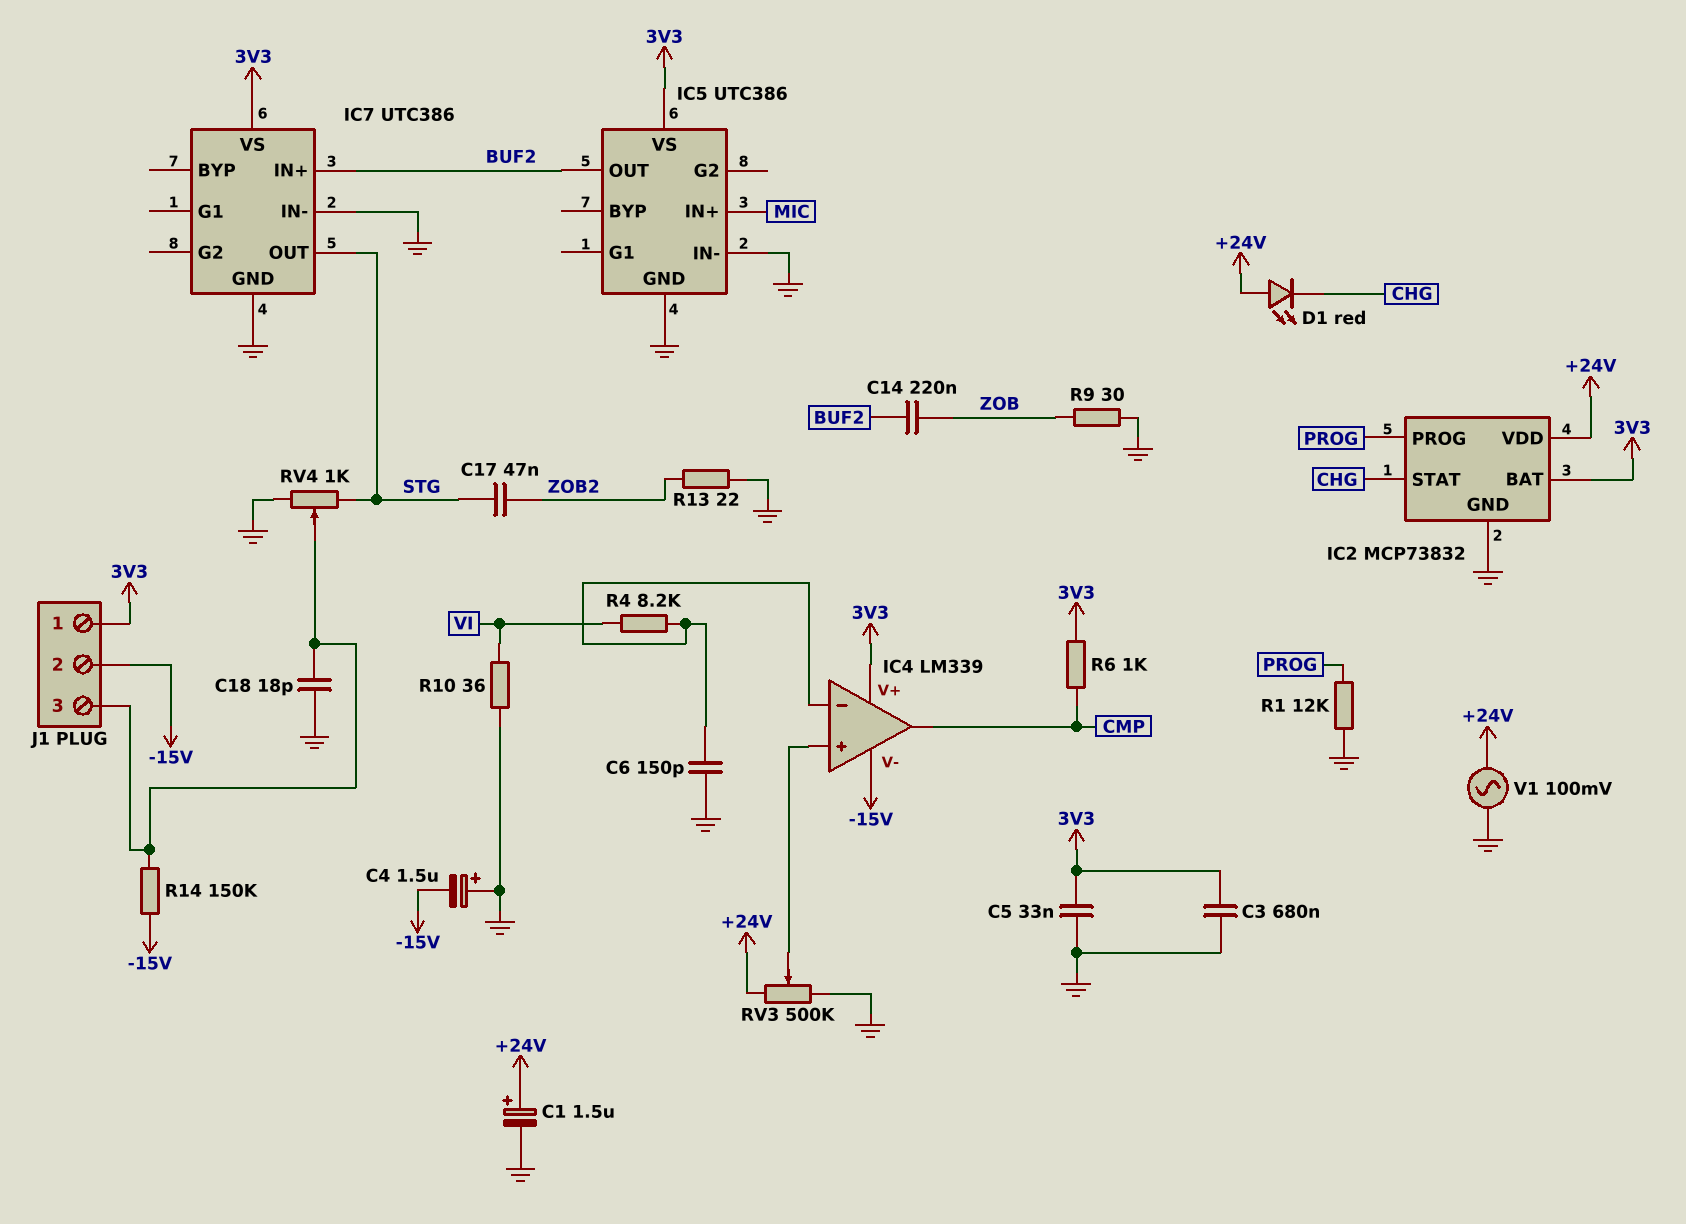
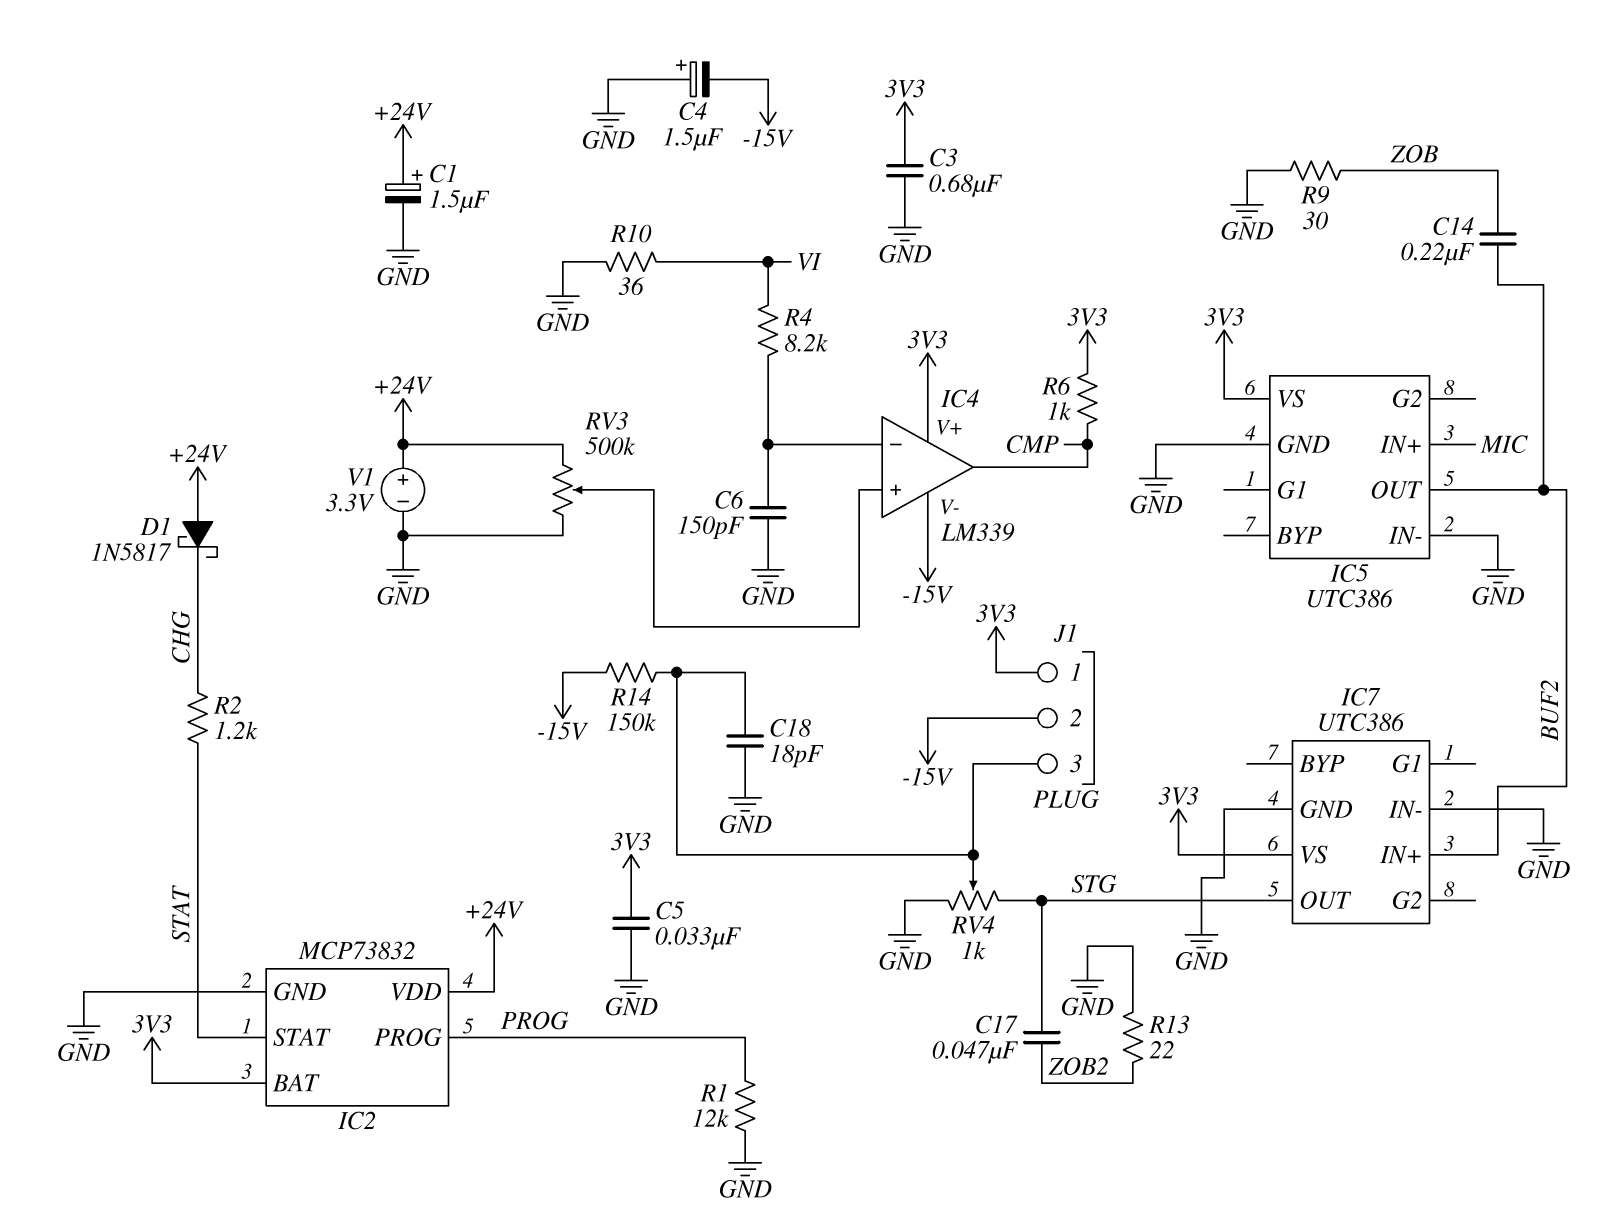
D1: LED red (A +24V, K CHG) -> schottky 1N5817 (A +24V, K CHG)
IC2 pin STAT: CHG -> STAT
R2: none -> 1.2k (CHG, STAT)
V1: AC 100mV (+24V, GND) -> 3.3V (plus +24V, minus GND)

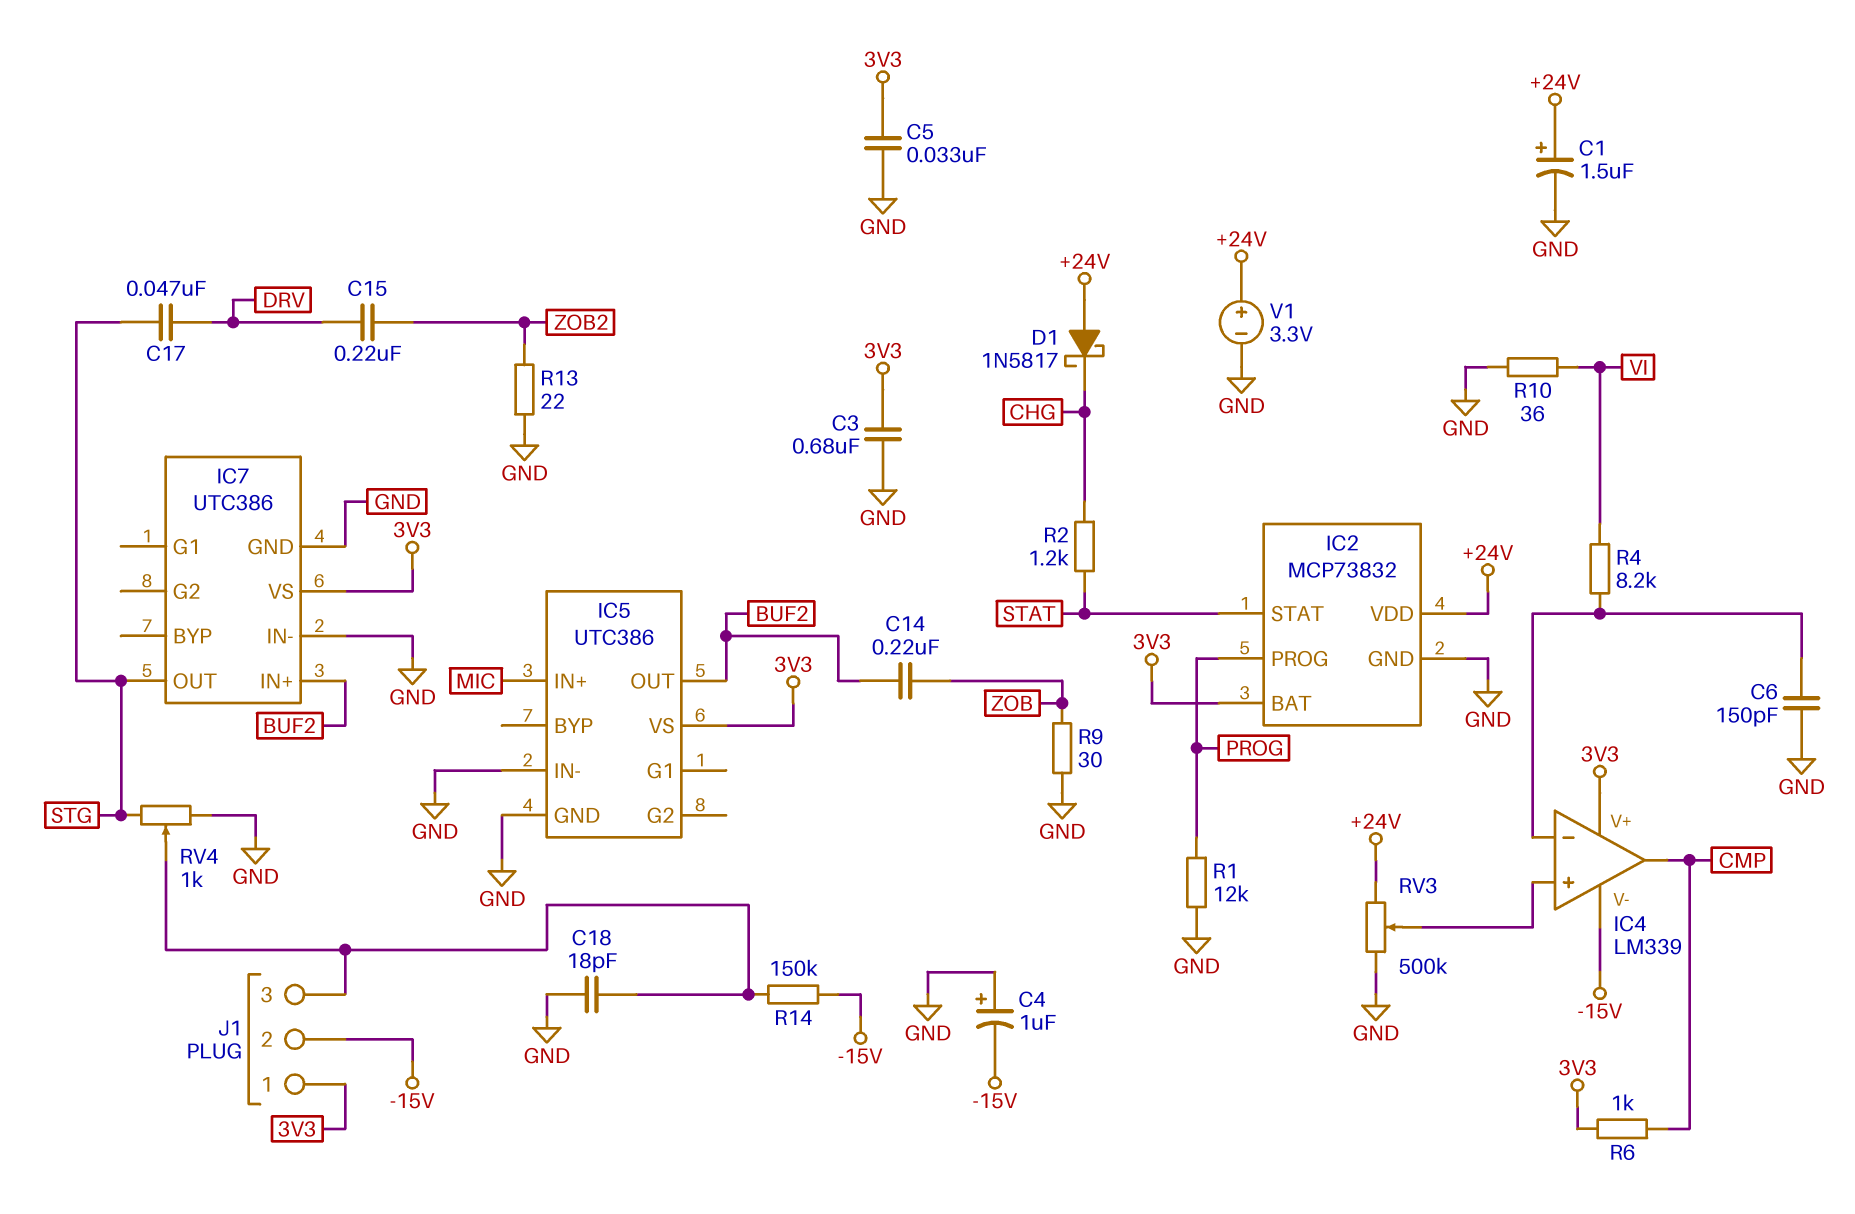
C4: 1.5uF (plus GND, minus -15V) -> 1uF (plus GND, minus -15V)
C15: none -> 220nF (DRV, ZOB2)
C17: 47nF (STG, ZOB2) -> 47nF (DRV, STG)

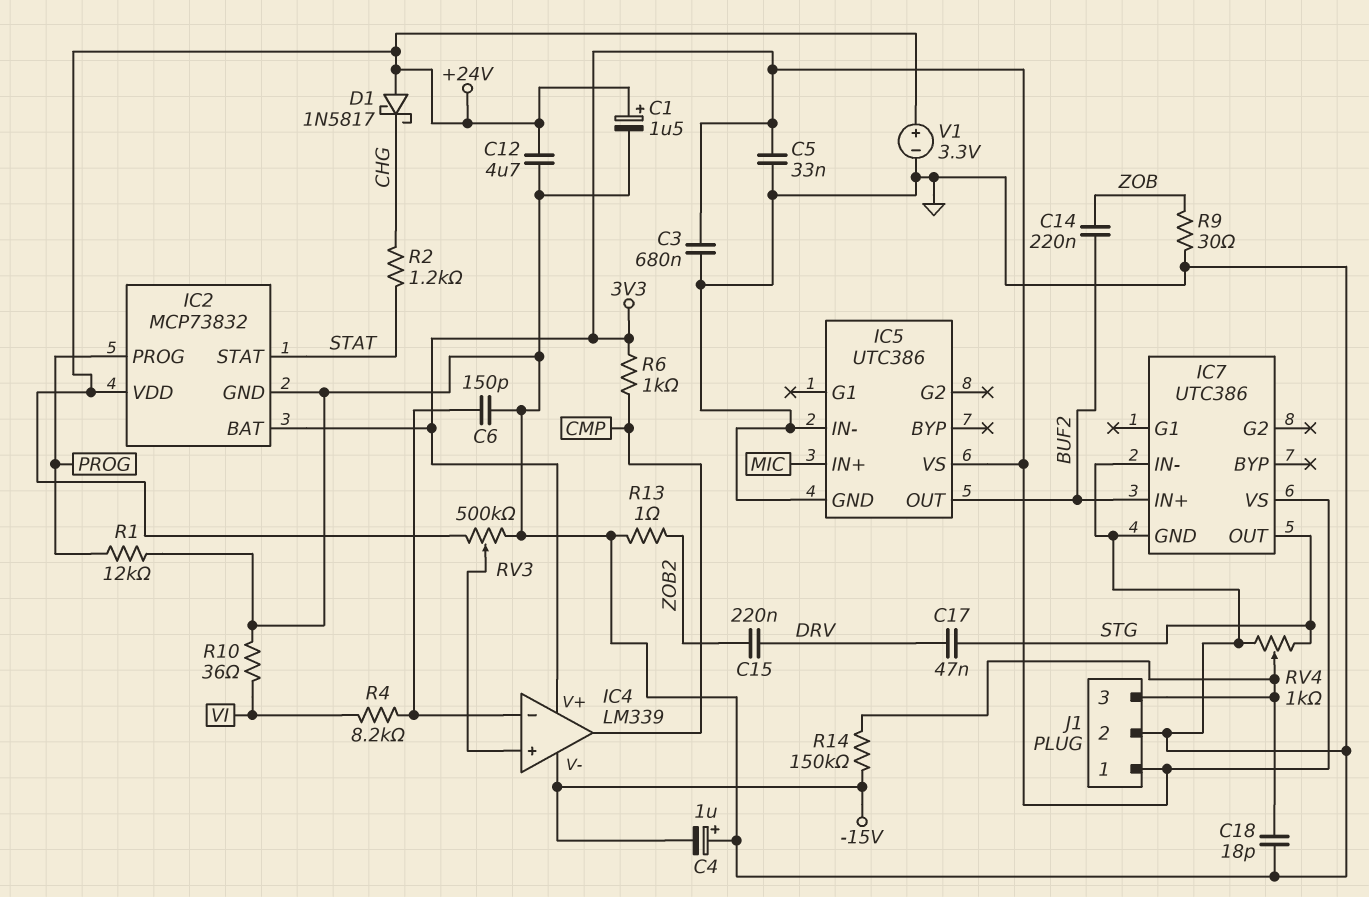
C12: none -> 4.7uF (+24V, GND)
J1 pin 2: -15V -> GND
R13: 22 (GND, ZOB2) -> 1 (GND, ZOB2)

